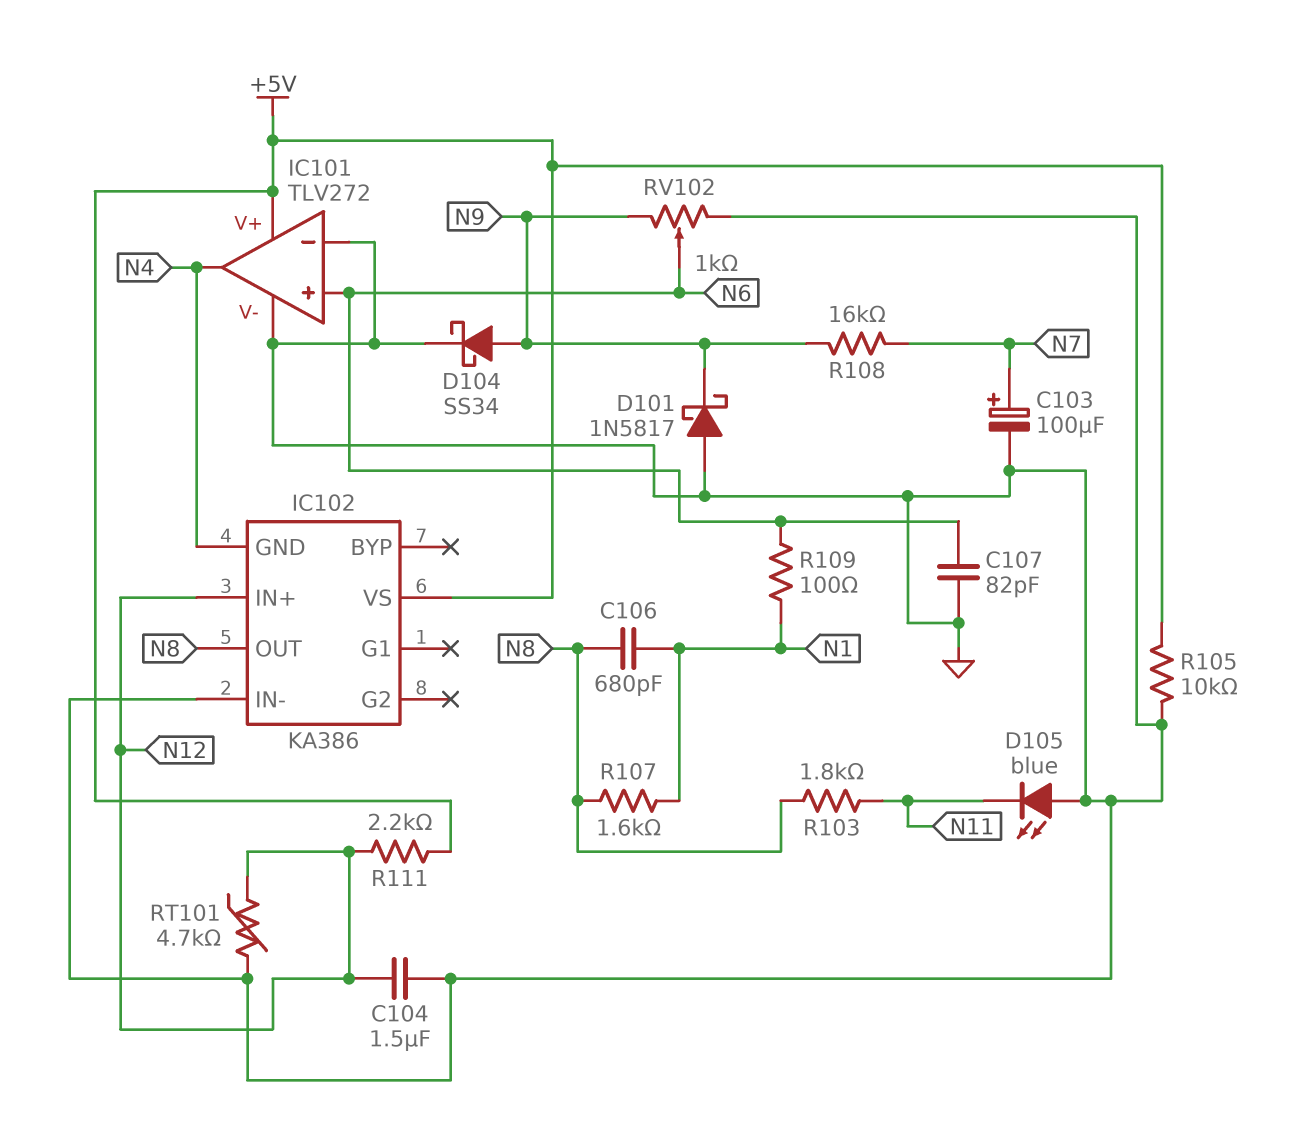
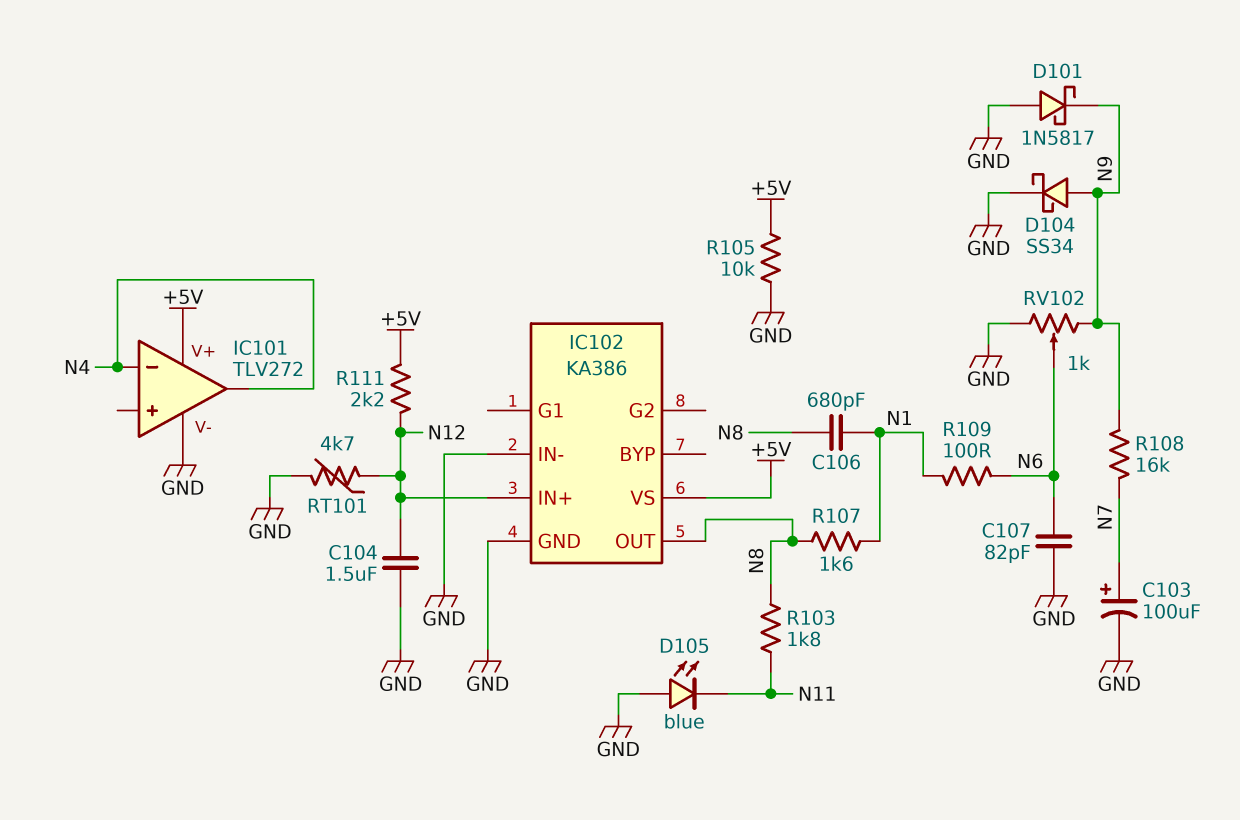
IC101 pin in+: N6 -> none
IC101 pin in-: GND -> N4
IC102 pin GND: N4 -> GND

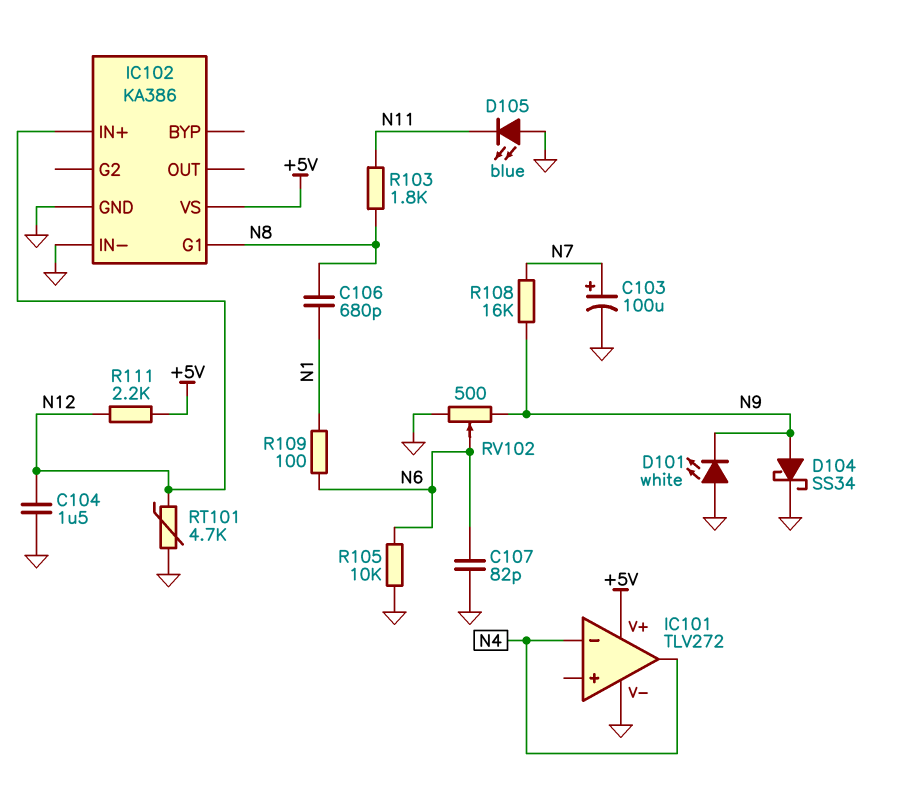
D101: schottky 1N5817 (A GND, K N9) -> LED white (A GND, K N9)
IC102 pin G1: none -> N8
IC102 pin OUT: N8 -> none
R105: 10k (+5V, GND) -> 10k (GND, N6)
R107: 1.6k (N1, N8) -> none
RV102: 1k (GND, N9, wiper N6) -> 500 (GND, N9, wiper N6)

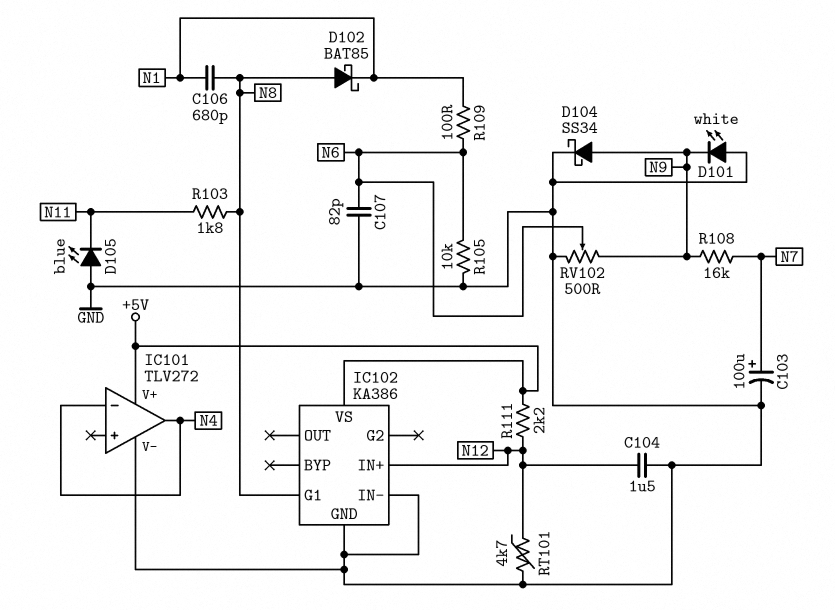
D102: none -> schottky BAT85 (A N8, K N1)

